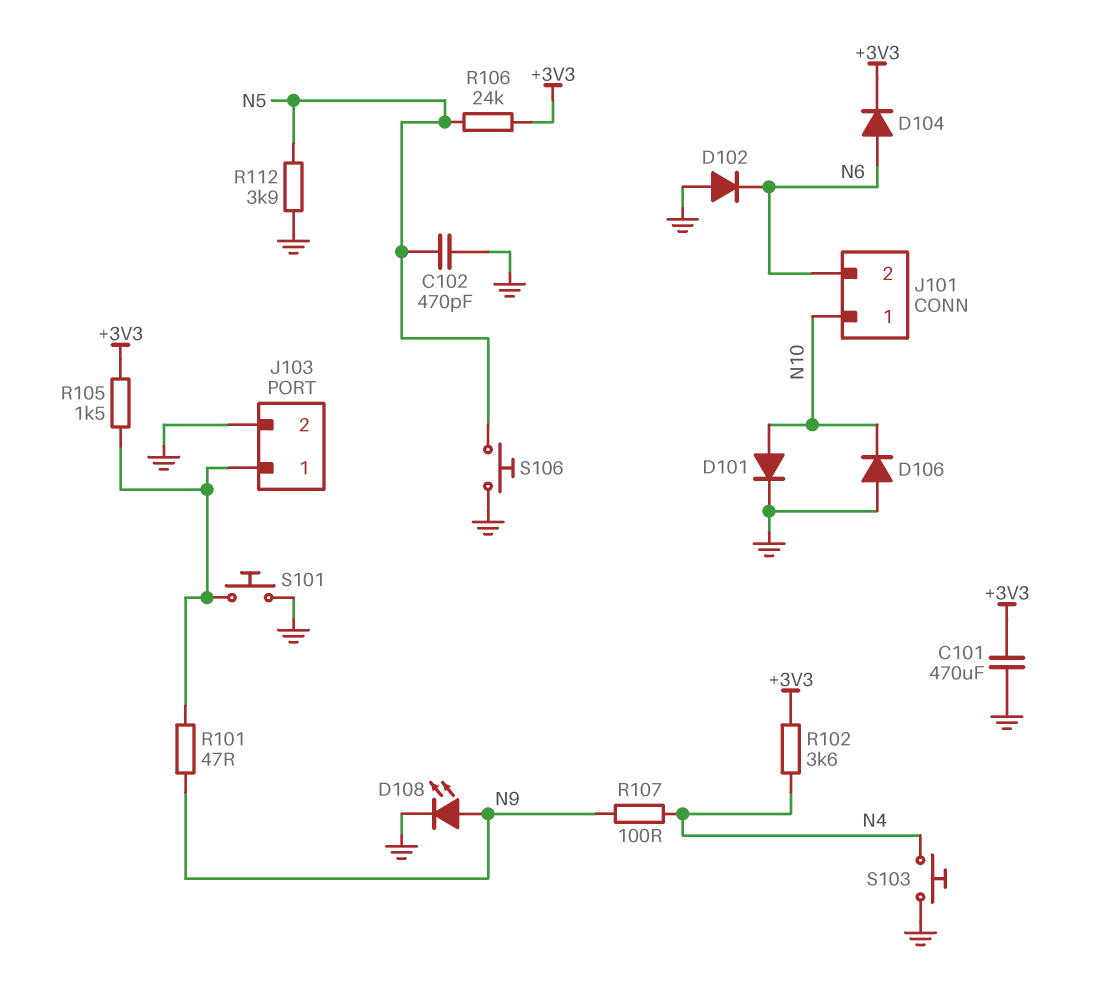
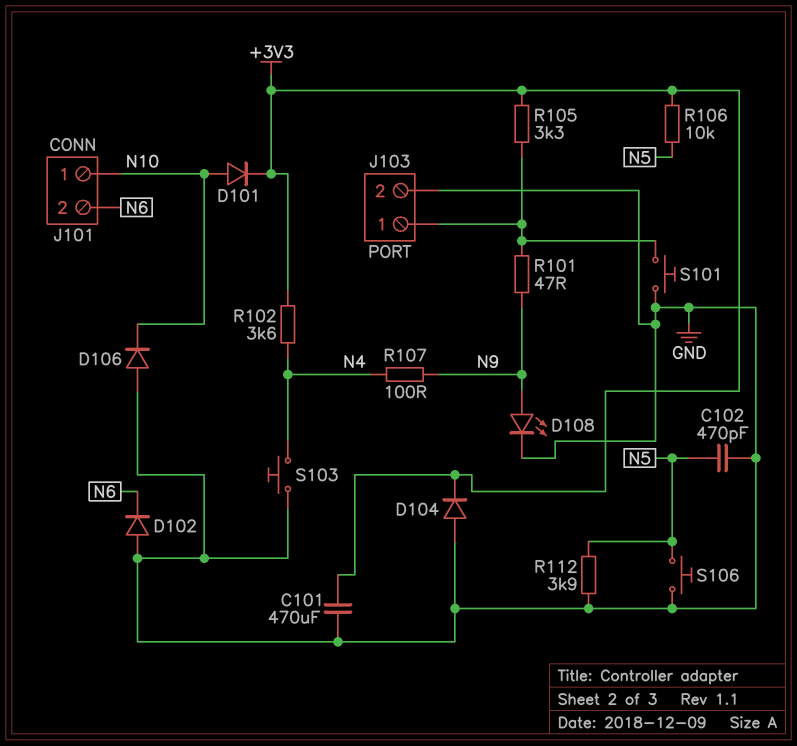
D101: diode (A N10, K GND) -> diode (A N10, K +3V3)
D104: diode (A N6, K +3V3) -> diode (A GND, K +3V3)
R105: 1.5k (+3V3, J103/1) -> 3.3k (+3V3, J103/1)
R106: 24k (+3V3, N5) -> 10k (+3V3, N5)

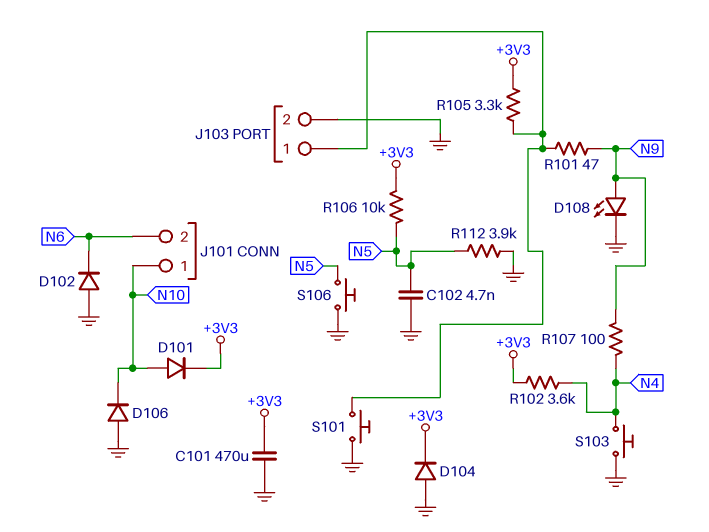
C102: 470pF (GND, N5) -> 4.7nF (GND, N5)

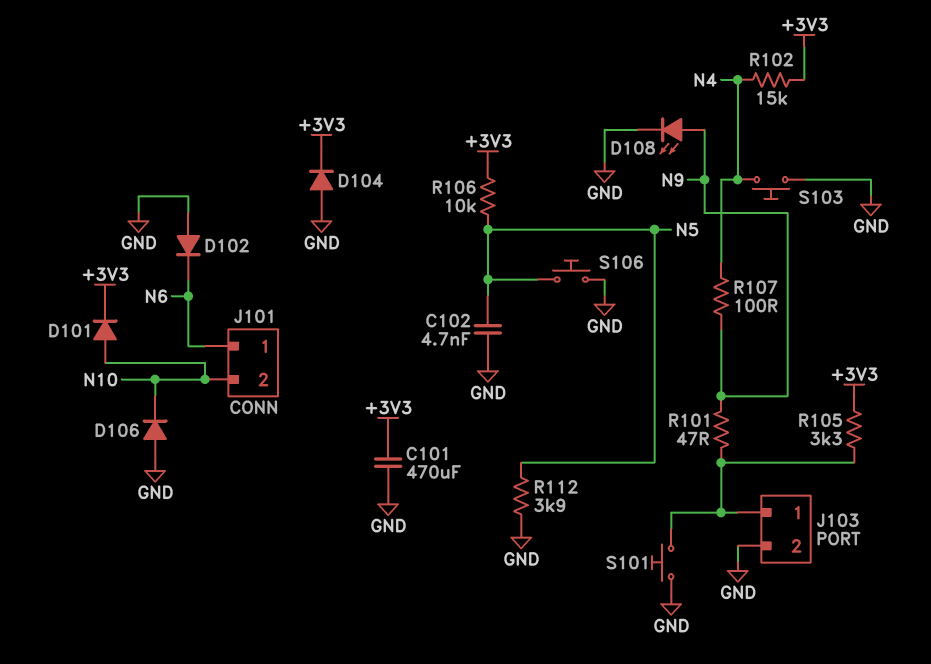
J101 pin 1: N10 -> N6
J101 pin 2: N6 -> N10
R102: 3.6k (+3V3, N4) -> 15k (+3V3, N4)

